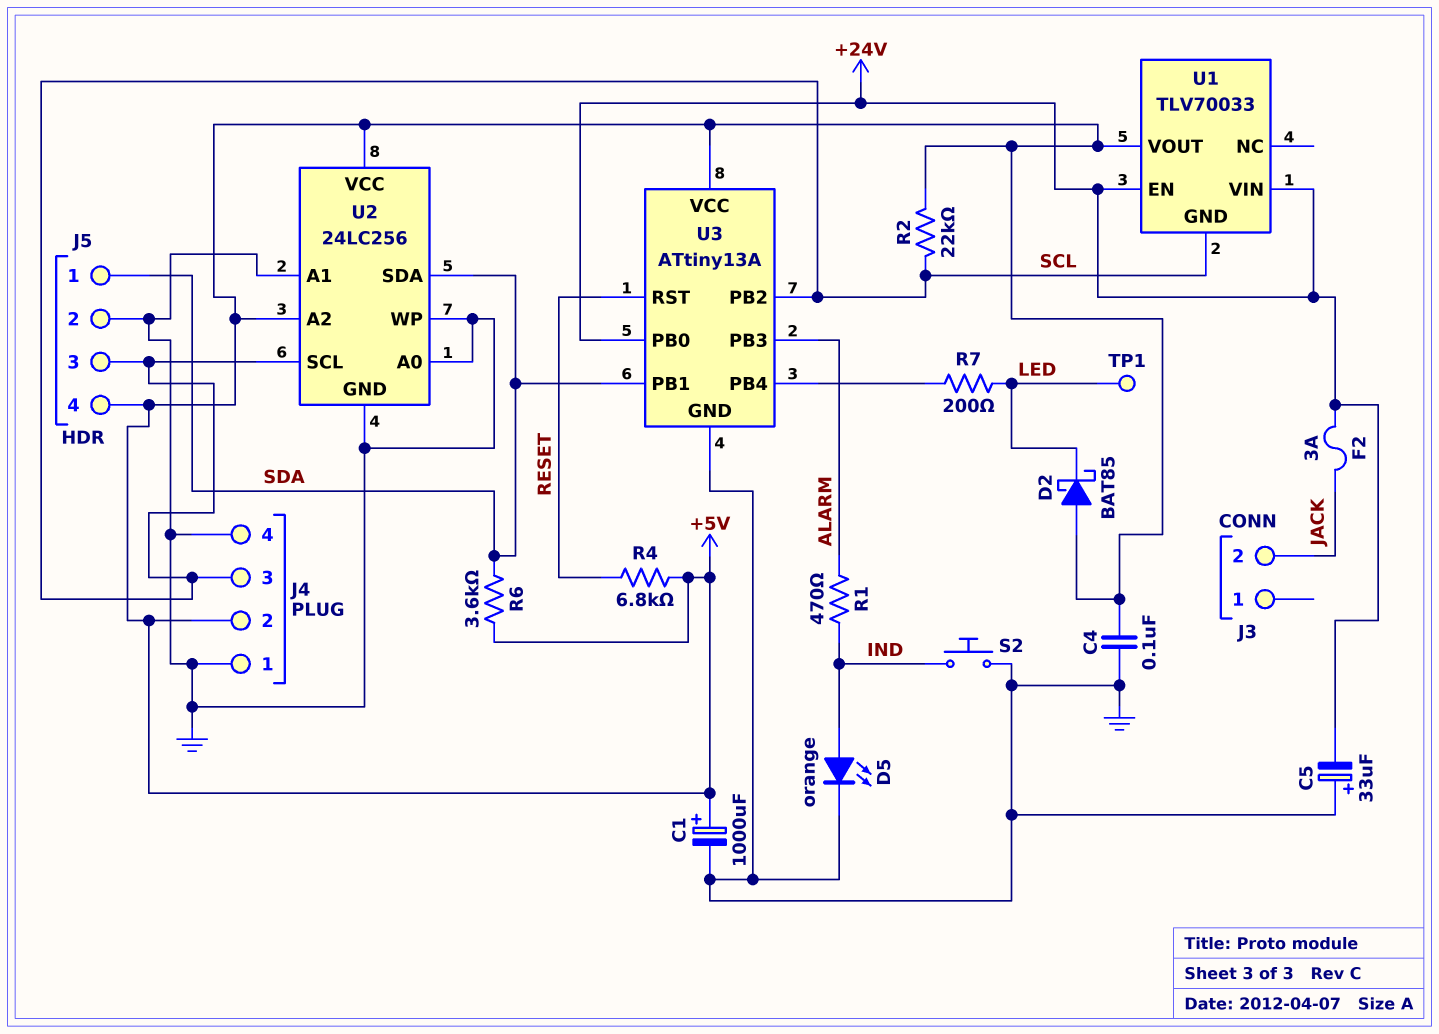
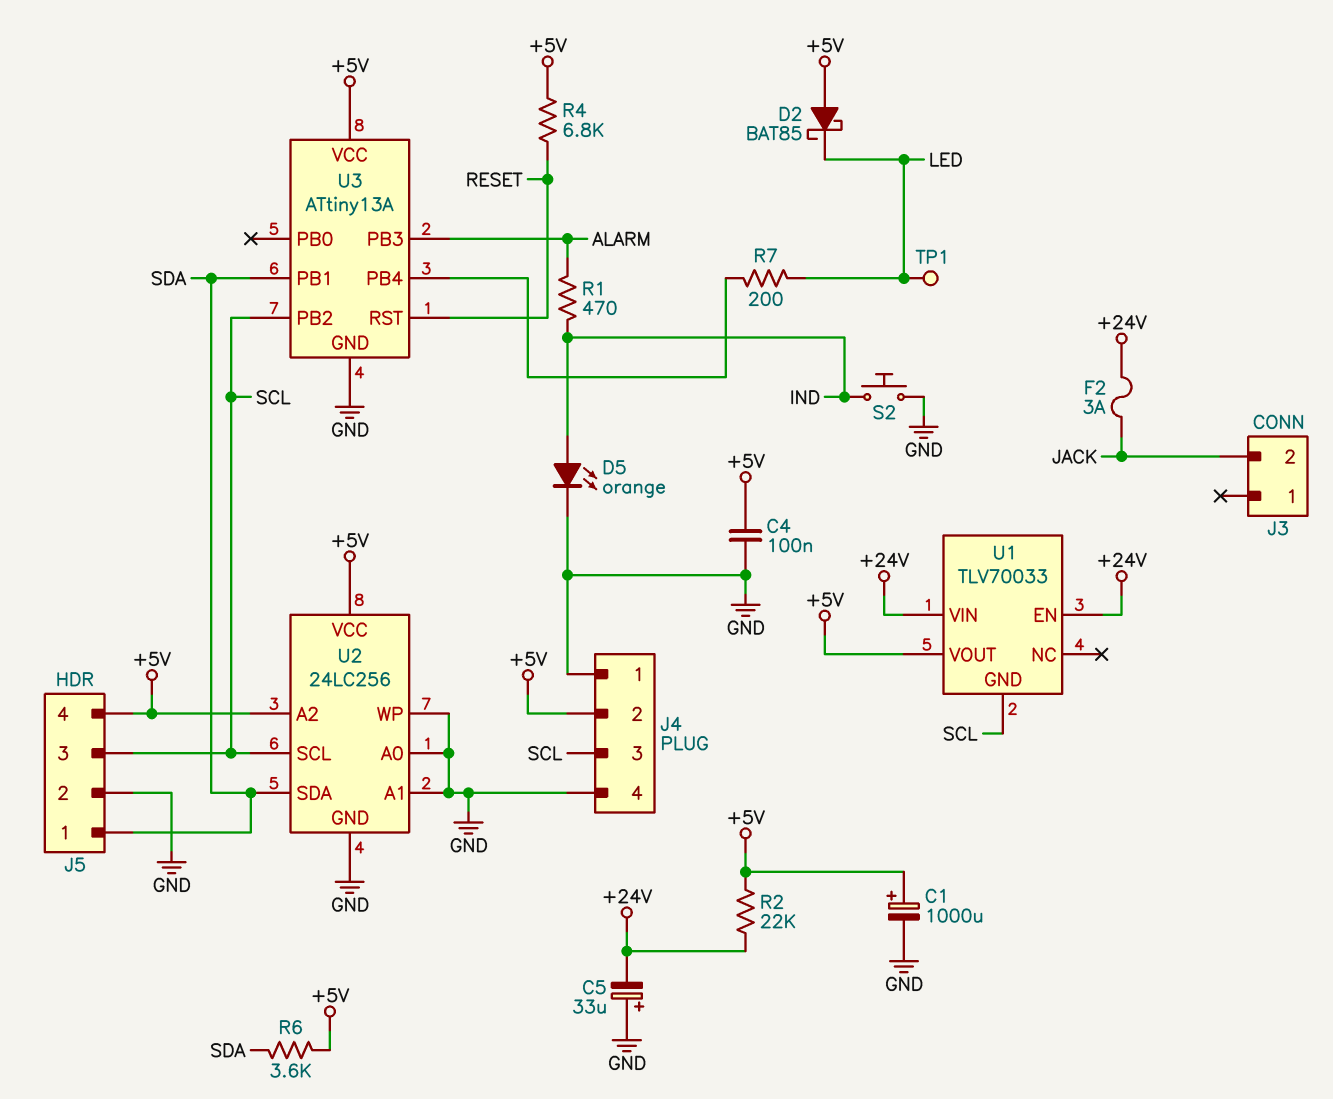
R2: 22k (+5V, SCL) -> 22k (+5V, +24V)
U3 pin PB0: +24V -> none

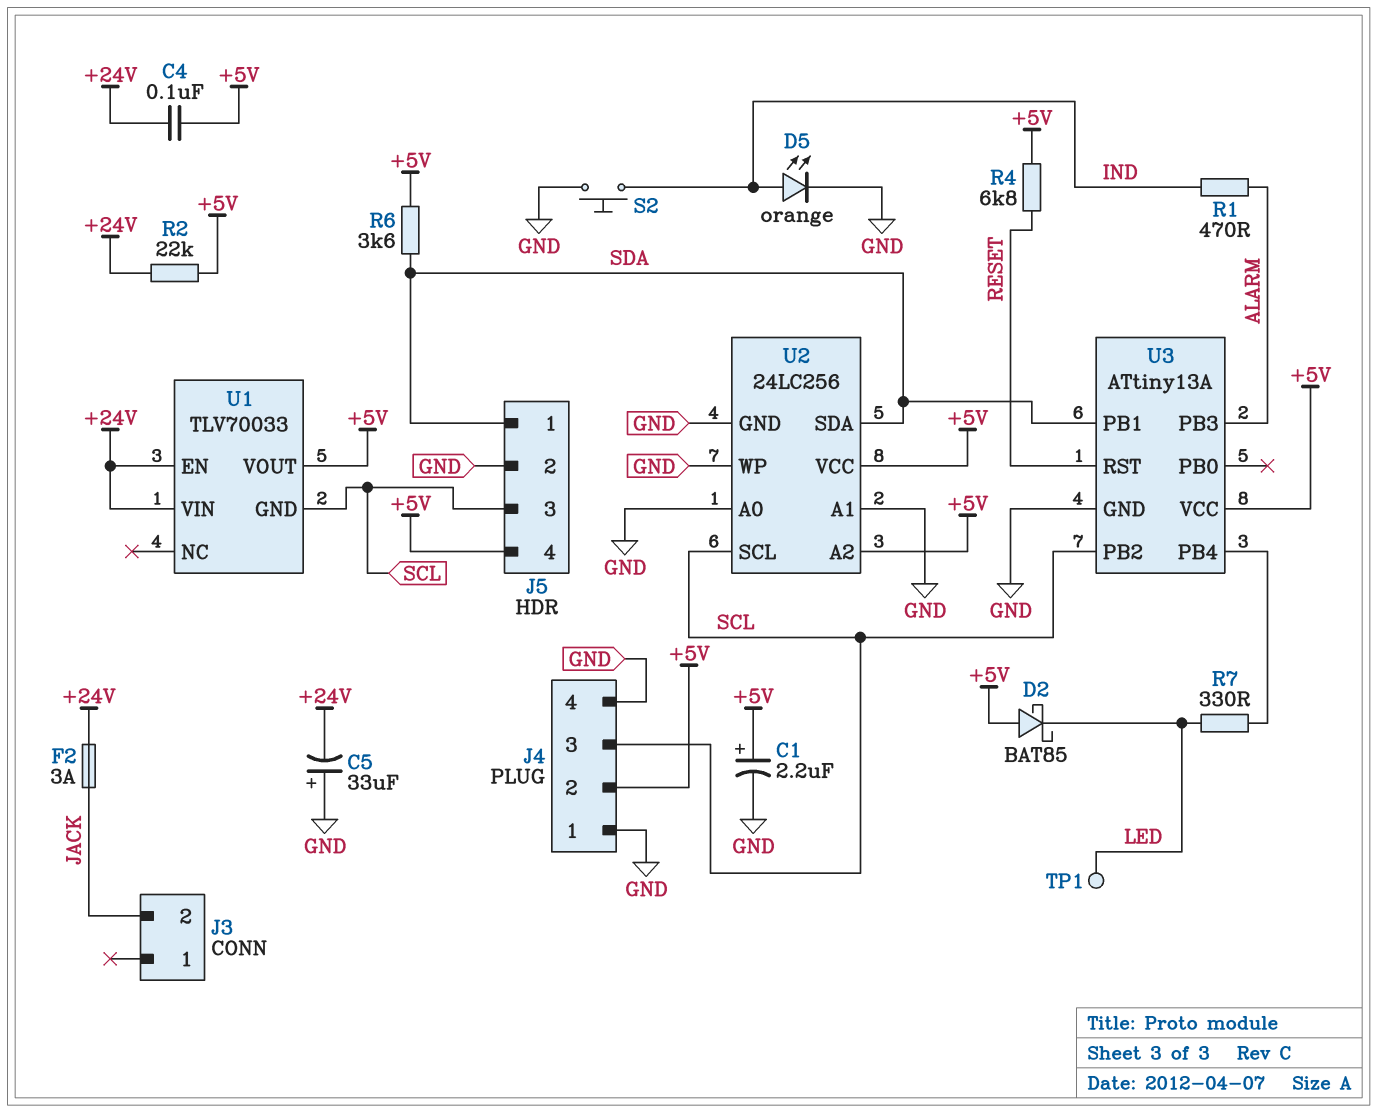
C1: 1000uF (plus +5V, minus GND) -> 2.2uF (plus +5V, minus GND)
C4: 100nF (+5V, GND) -> 100nF (+5V, +24V)
R7: 200 (LED, U3/PB4) -> 330 (LED, U3/PB4)

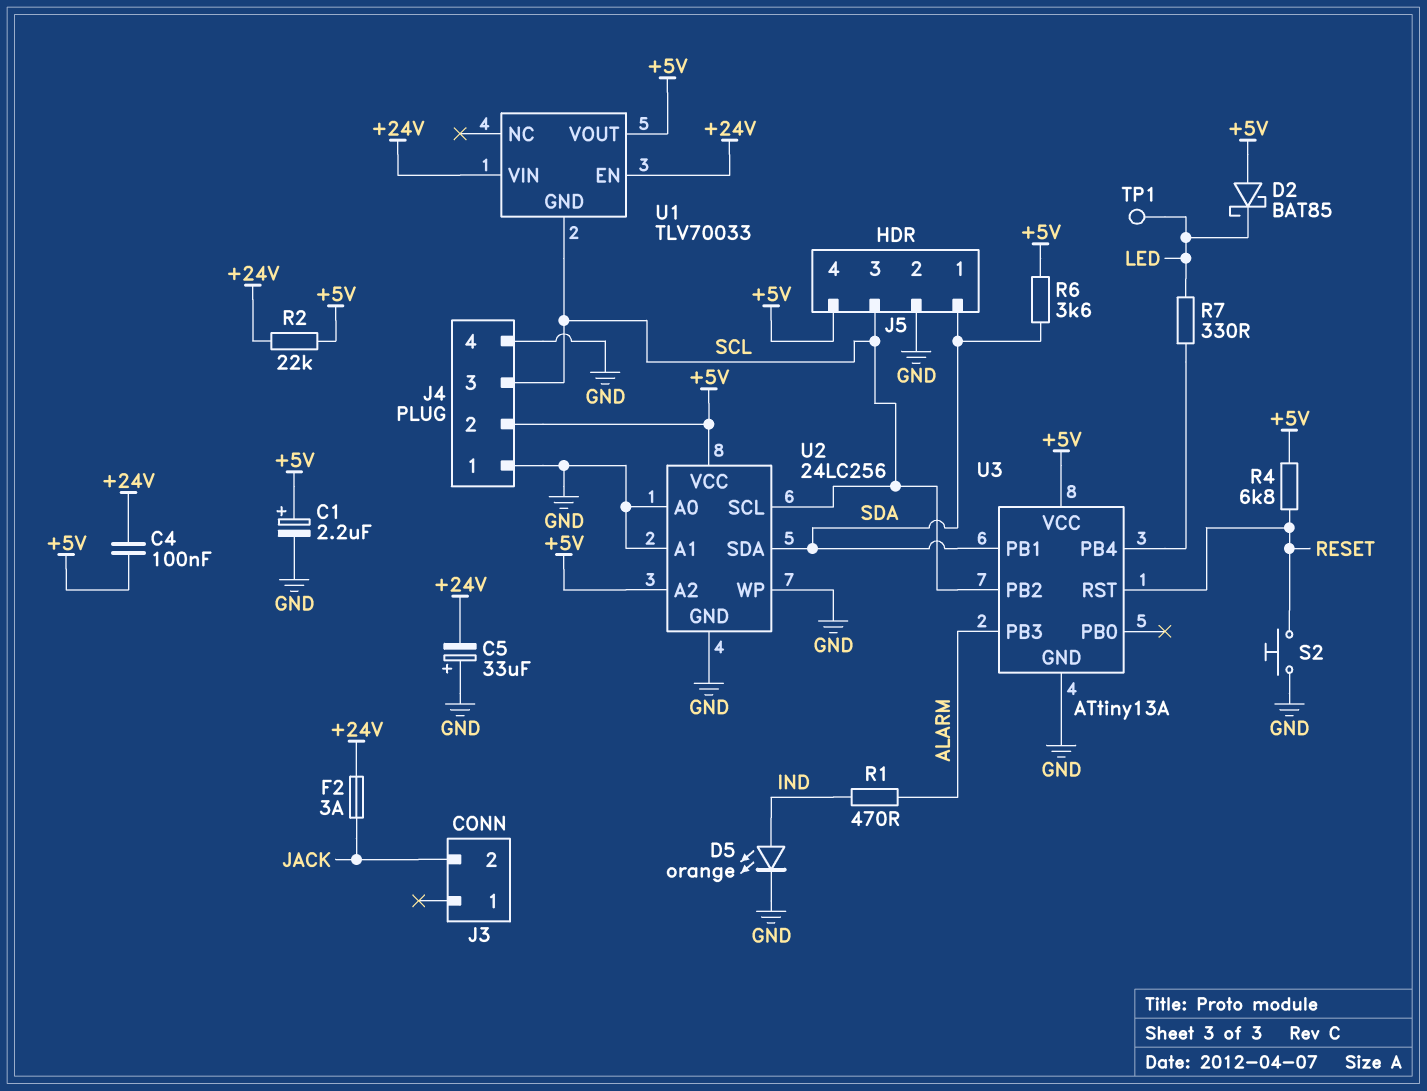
S2: button (GND, IND) -> button (GND, RESET)

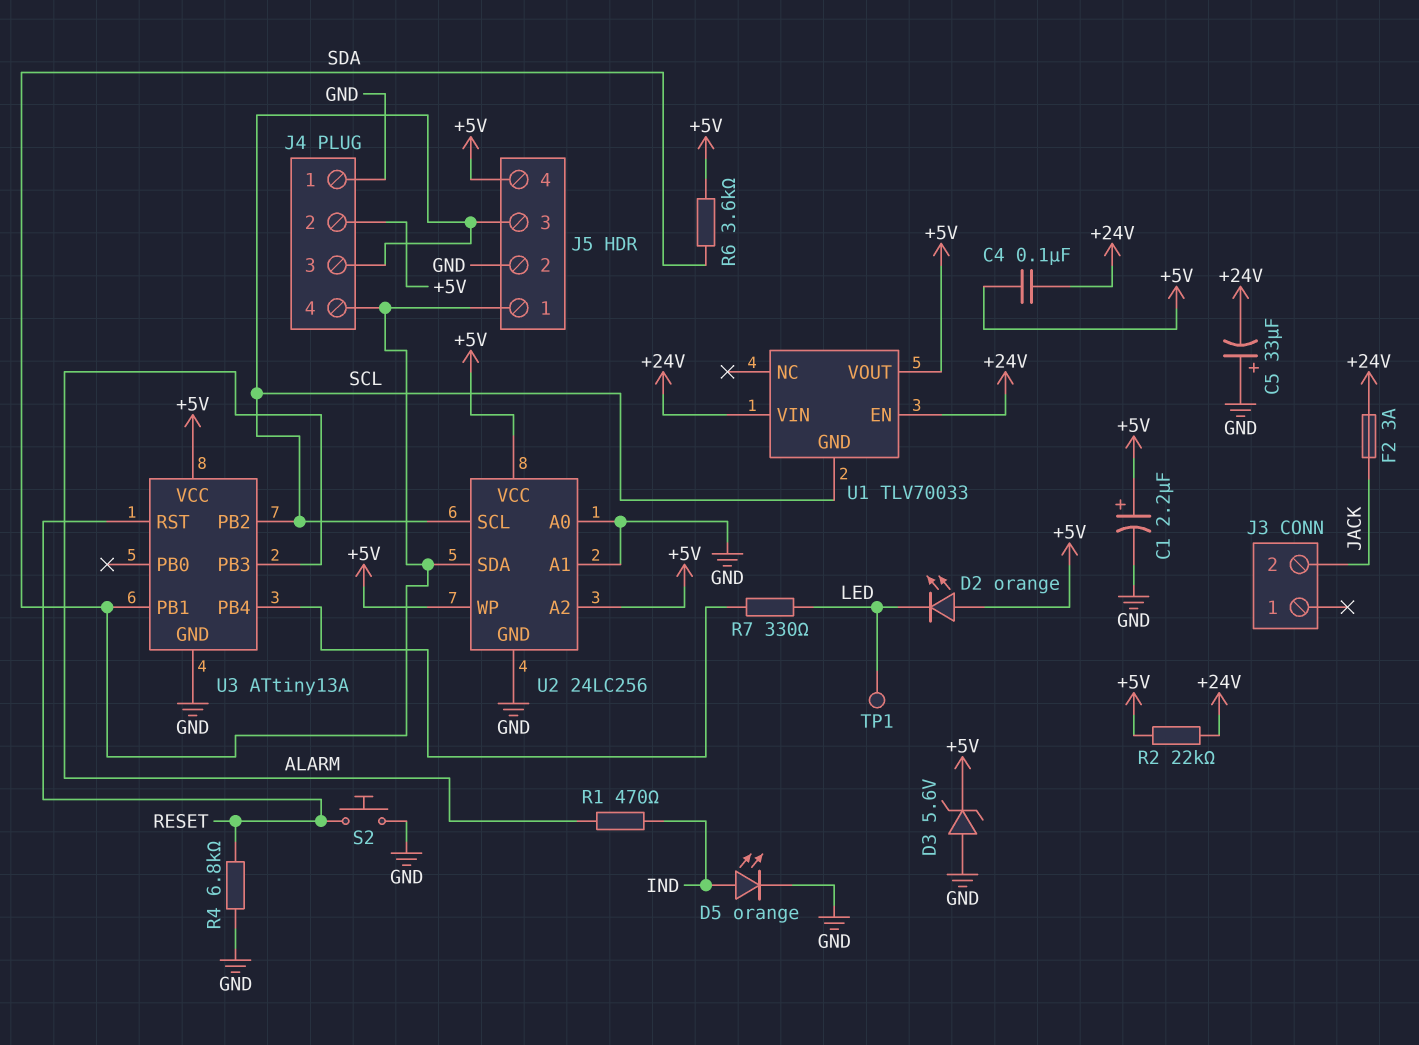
D2: schottky BAT85 (A +5V, K LED) -> LED orange (A +5V, K LED)
D3: none -> zener 5.6V (A GND, K +5V)
J4 pin 4: GND -> SDA
R4: 6.8k (+5V, RESET) -> 6.8k (GND, RESET)
U2 pin WP: GND -> +5V

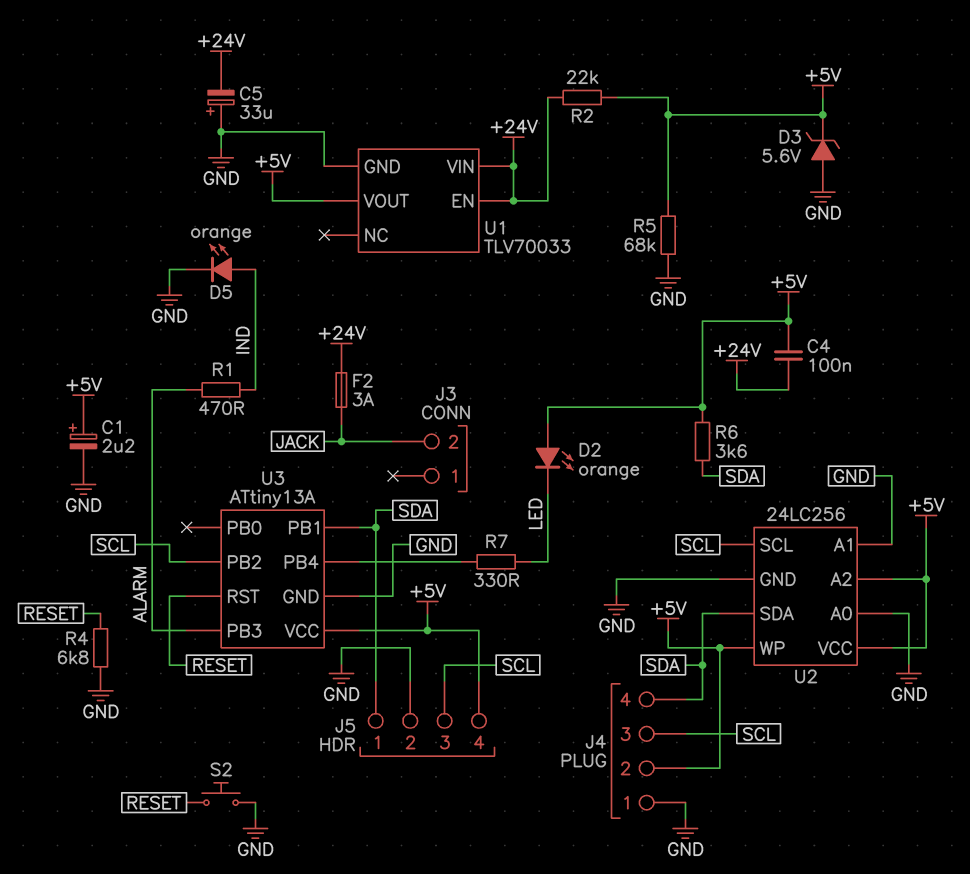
R5: none -> 68k (+5V, GND)
TP1: test point (LED) -> none
U1 pin GND: SCL -> GND

